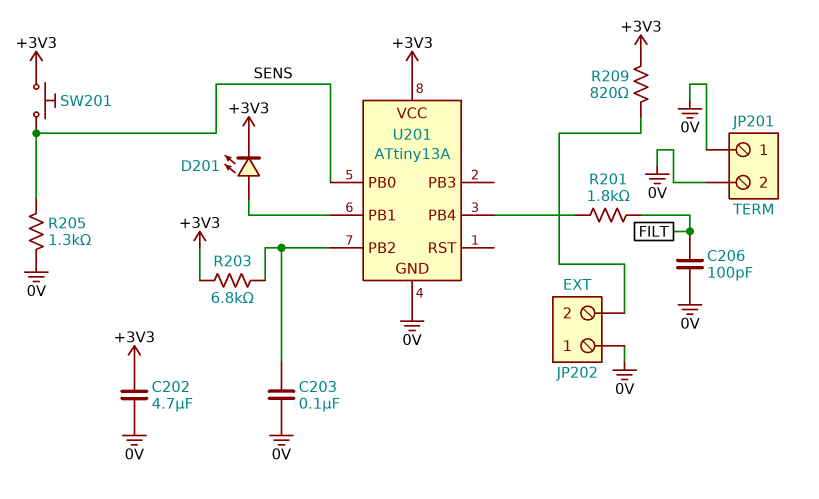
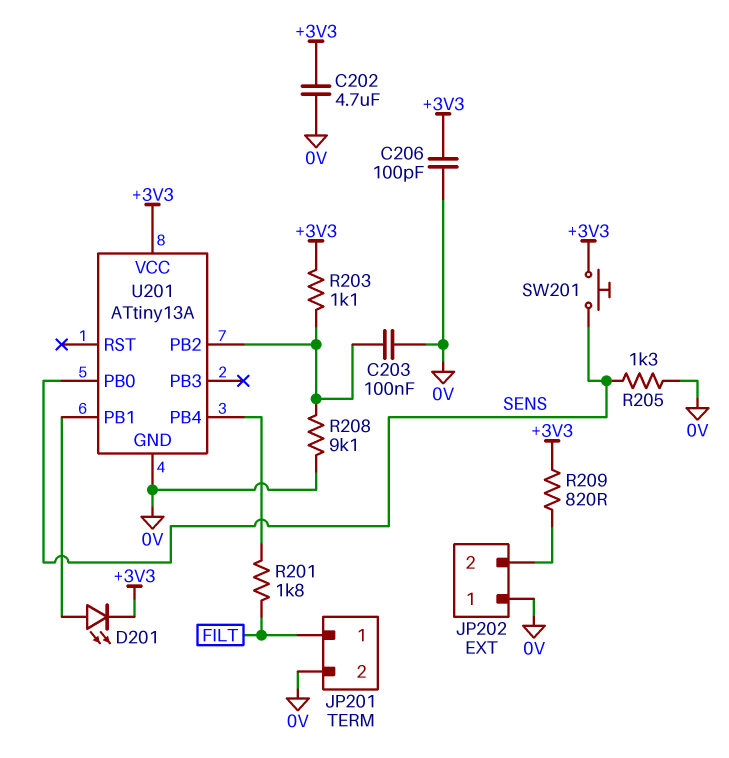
C206: 100pF (0V, FILT) -> 100pF (+3V3, 0V)
JP201 pin 1: 0V -> FILT
R203: 6.8k (+3V3, U201/PB2) -> 1.1k (+3V3, U201/PB2)
R208: none -> 9.1k (0V, U201/PB2)

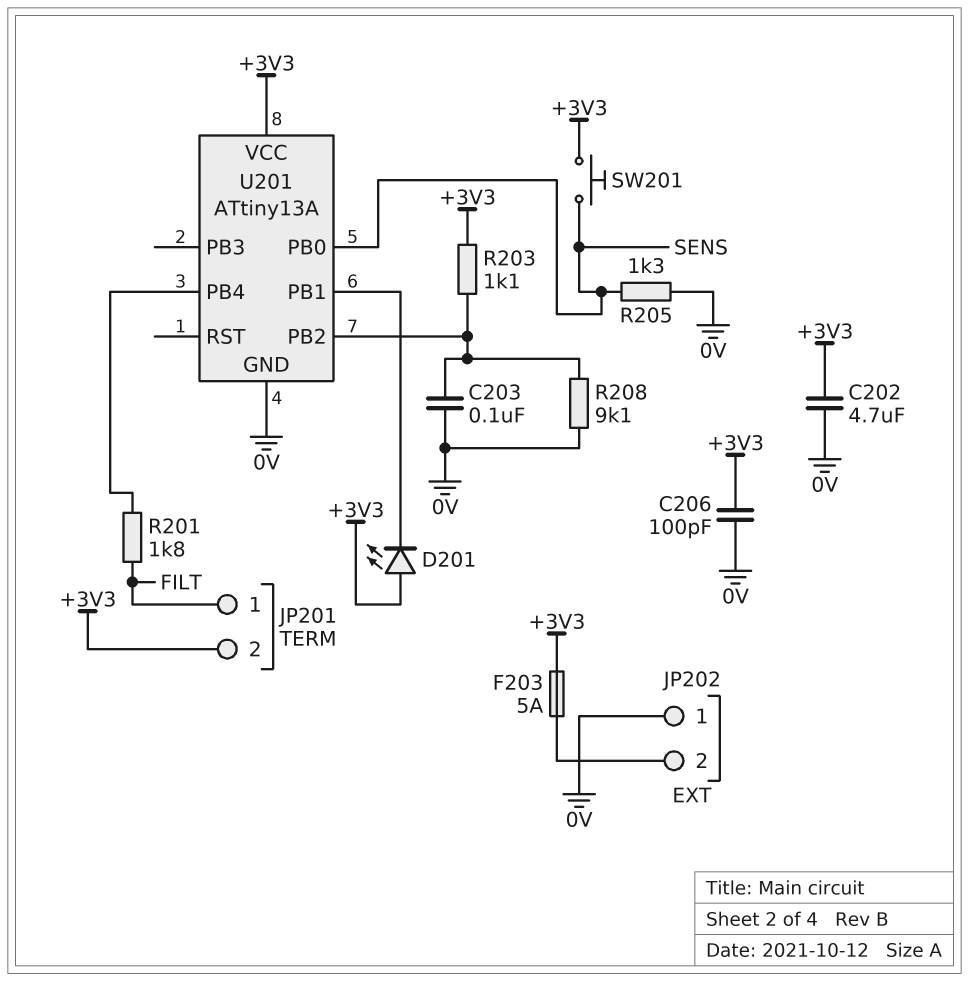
D201: LED (A U201/PB1, K +3V3) -> LED (A +3V3, K U201/PB1)
F203: none -> 5A (+3V3, JP202/2)
JP201 pin 2: 0V -> +3V3
R209: 820 (+3V3, JP202/2) -> none

